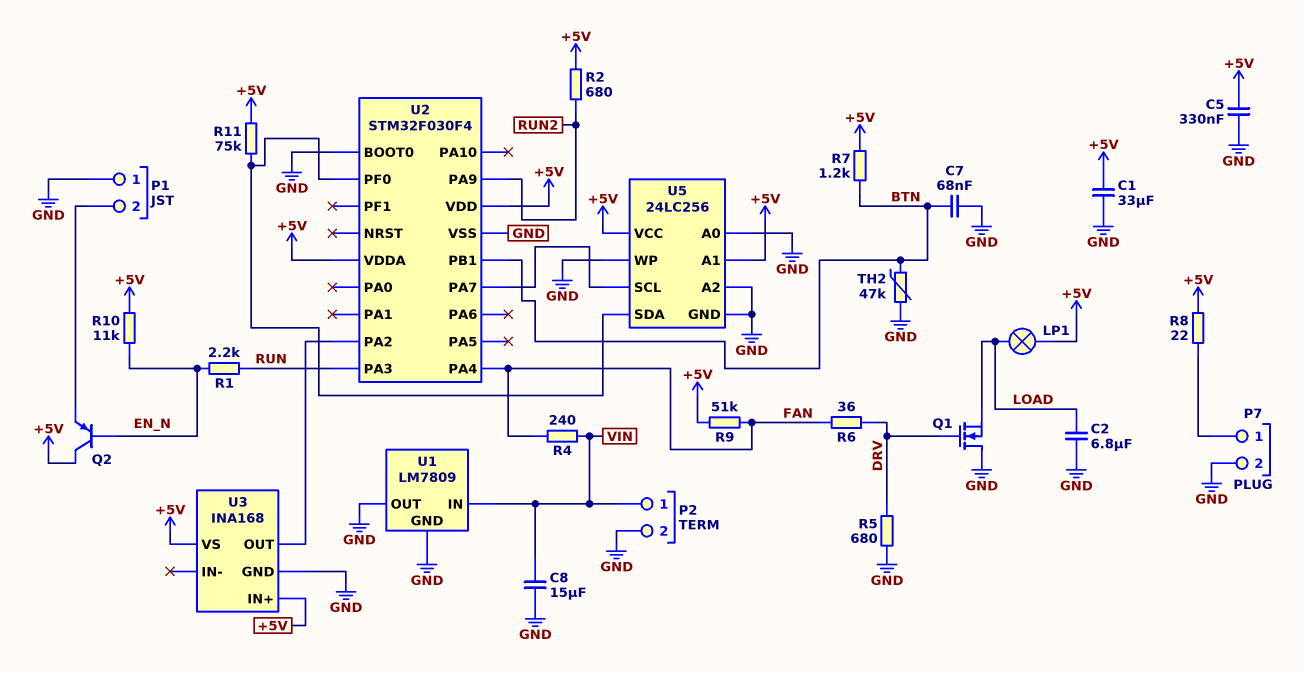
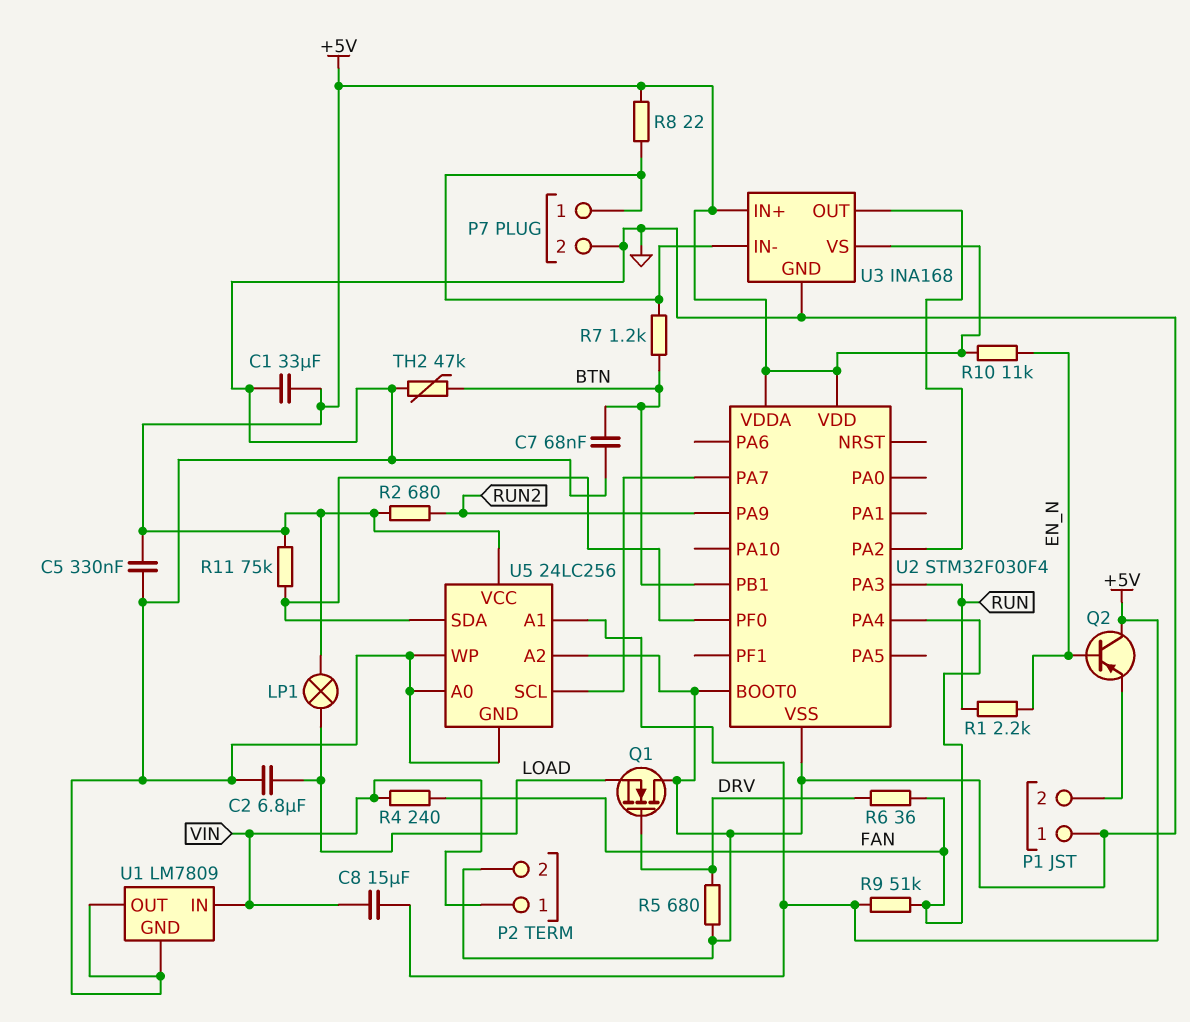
C8: 15uF (GND, VIN) -> 15uF (+5V, VIN)
R7: 1.2k (+5V, BTN) -> 1.2k (BTN, P7/1)
U3 pin IN-: none -> P7/1

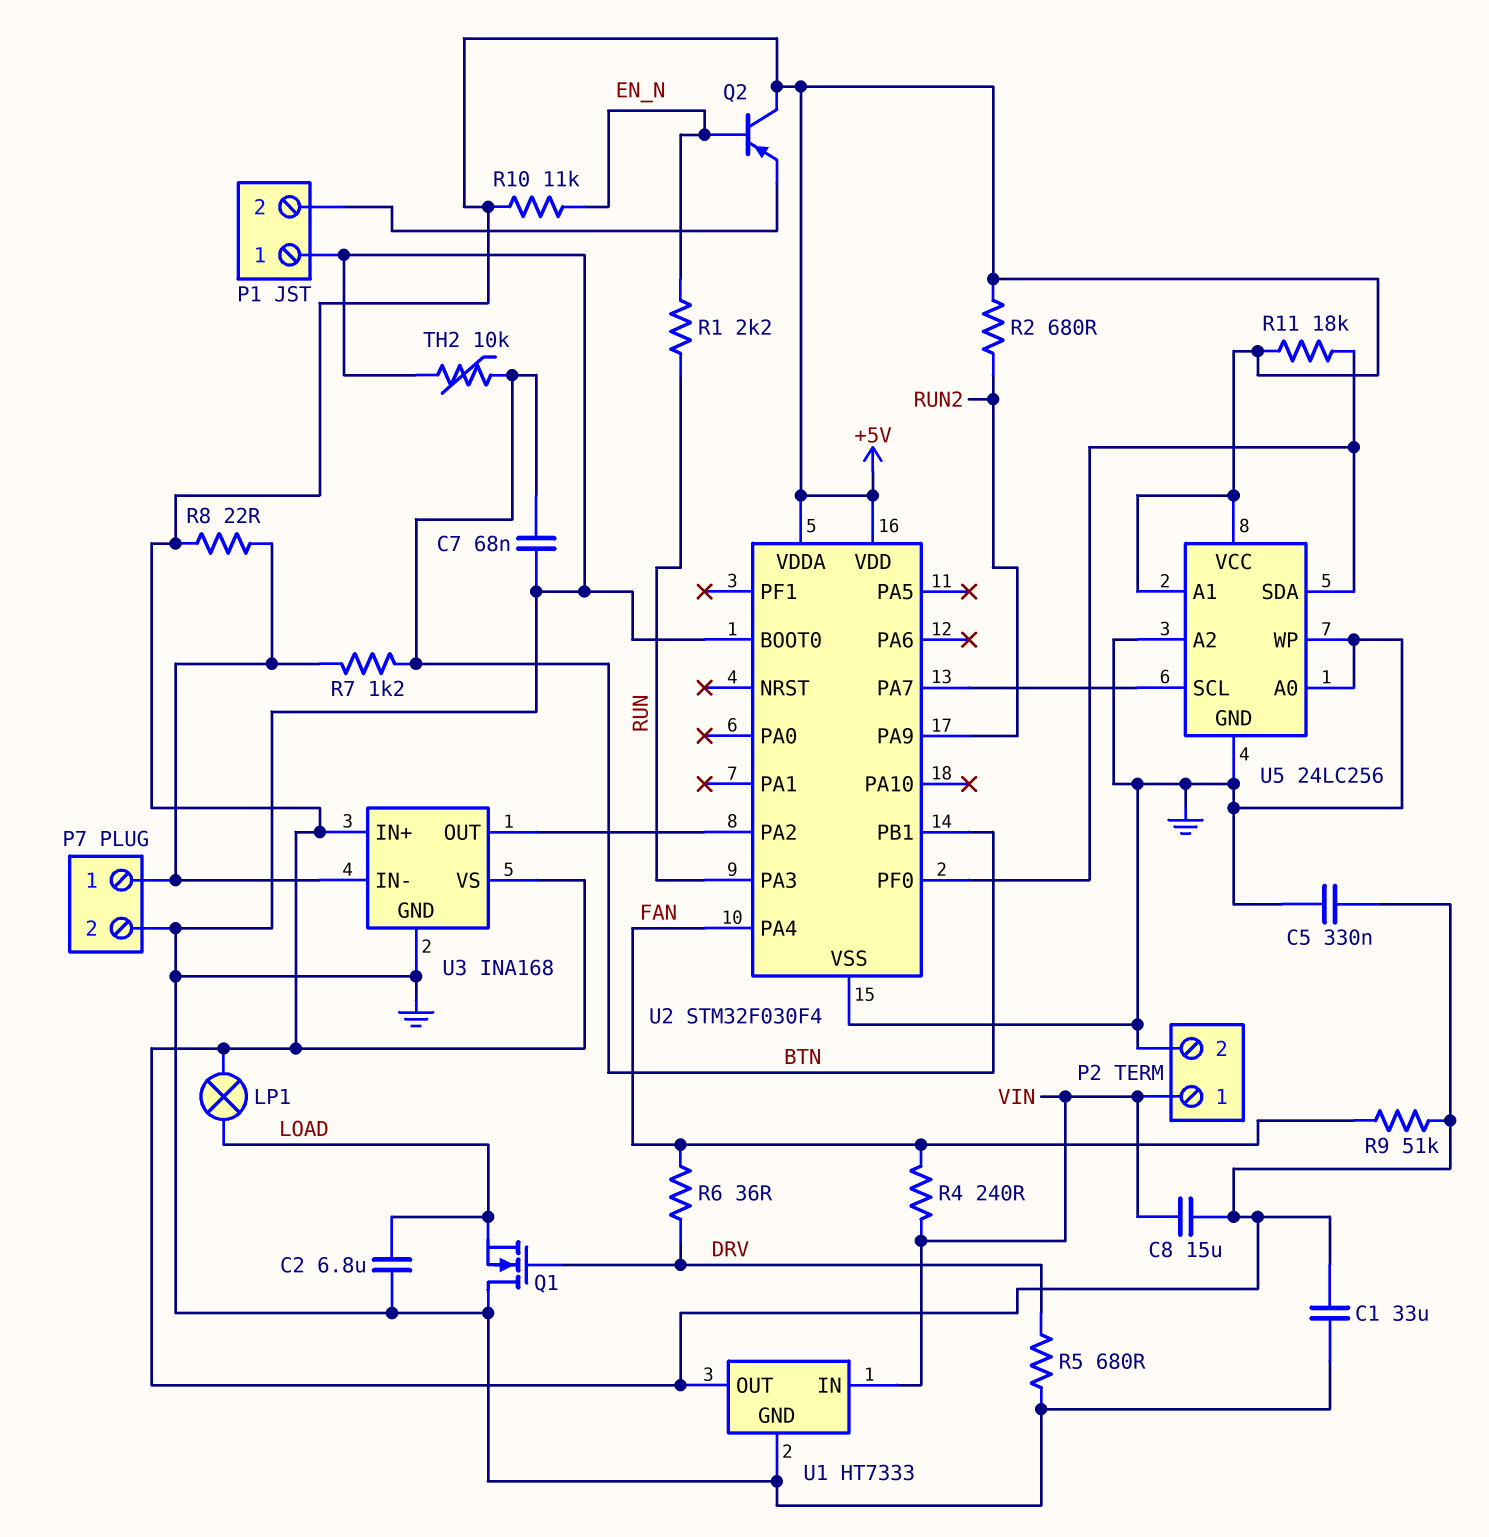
R11: 75k (+5V, U2/PF0) -> 18k (+5V, U2/PF0)
TH2: 47k (BTN, GND) -> 10k (BTN, GND)
U1: LM7809 -> HT7333
U1 pin OUT: GND -> +5V

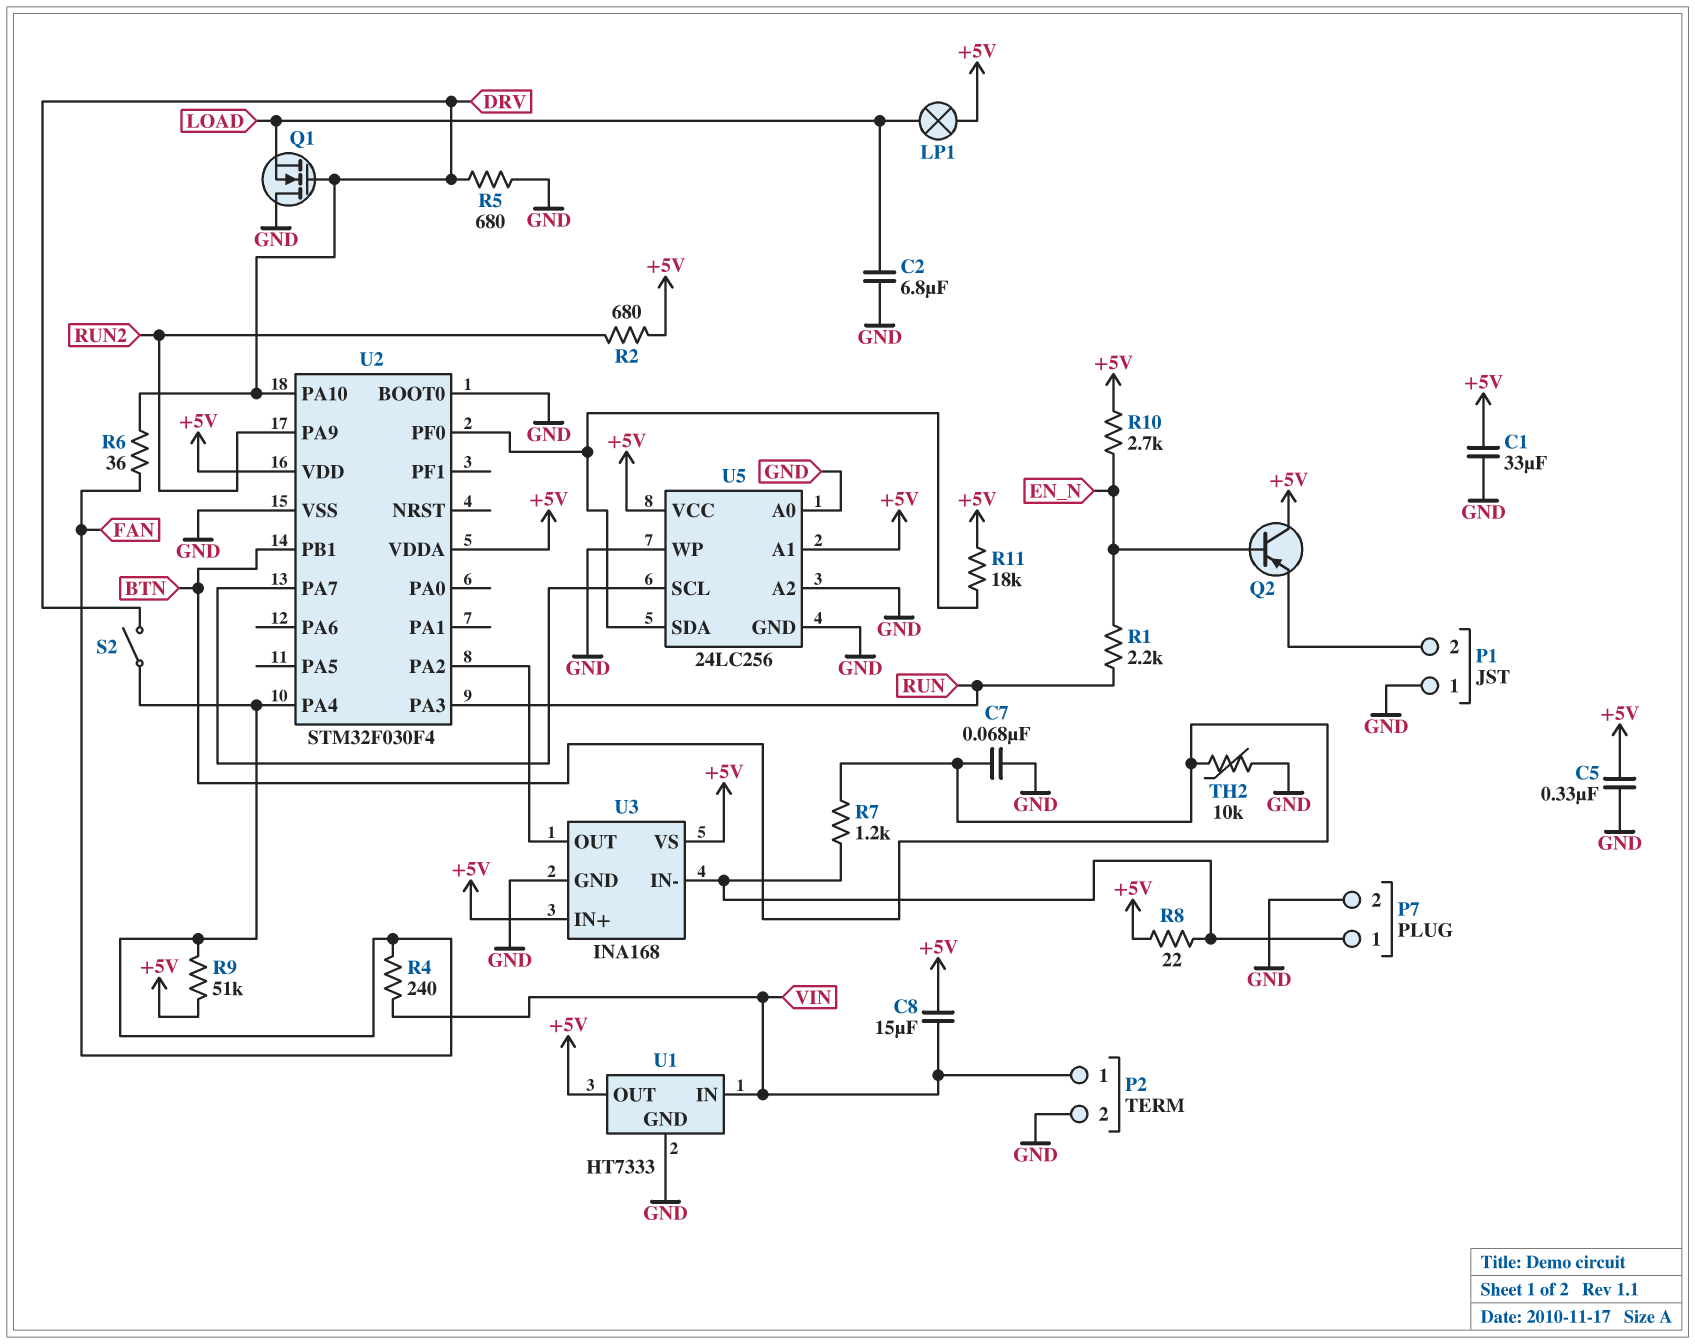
R10: 11k (+5V, EN_N) -> 2.7k (+5V, EN_N)
S2: none -> switch (DRV, FAN)
U2 pin PA10: none -> DRV

